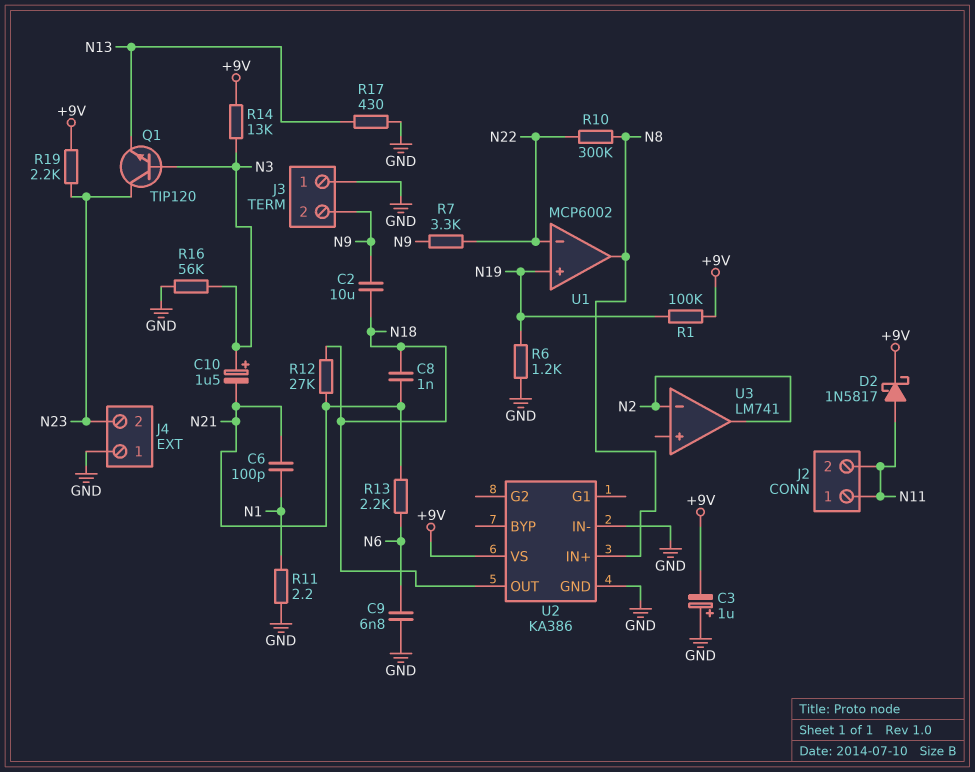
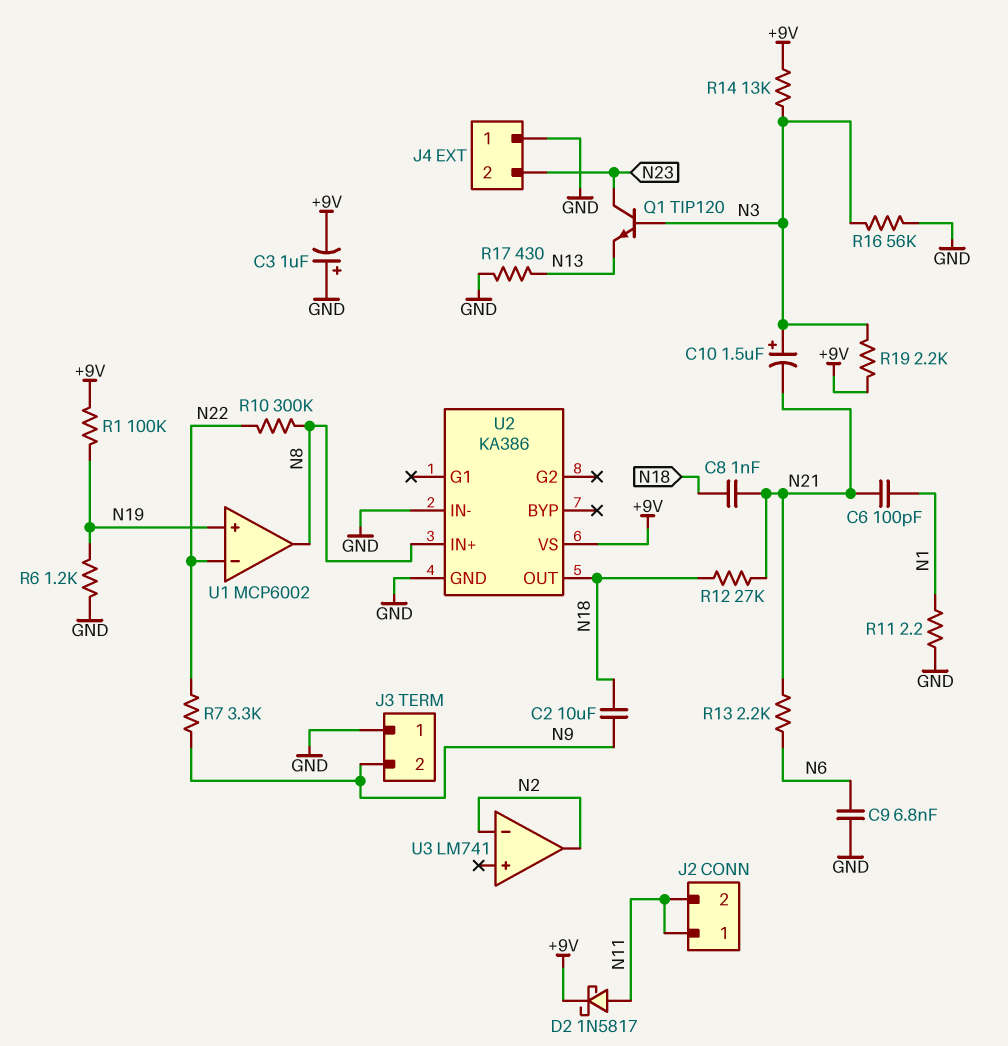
R19: 2.2k (+9V, N23) -> 2.2k (+9V, N3)

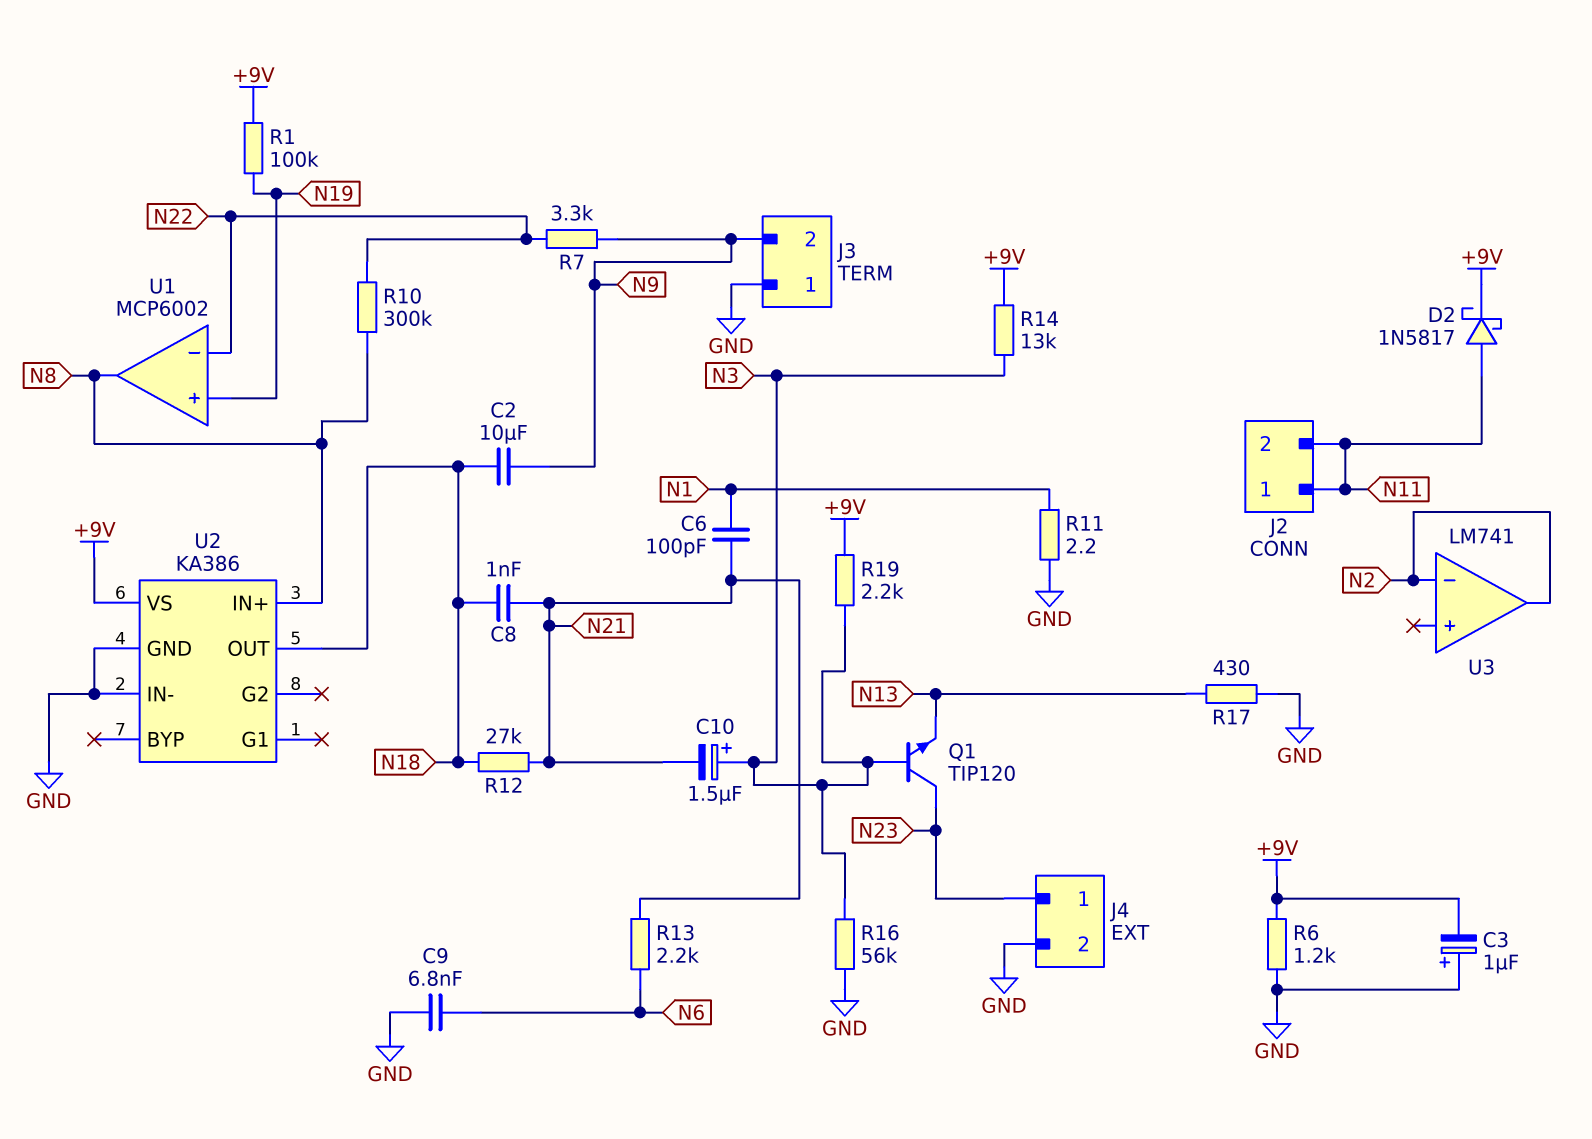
J4 pin 1: GND -> N23
J4 pin 2: N23 -> GND
R6: 1.2k (GND, N19) -> 1.2k (+9V, GND)

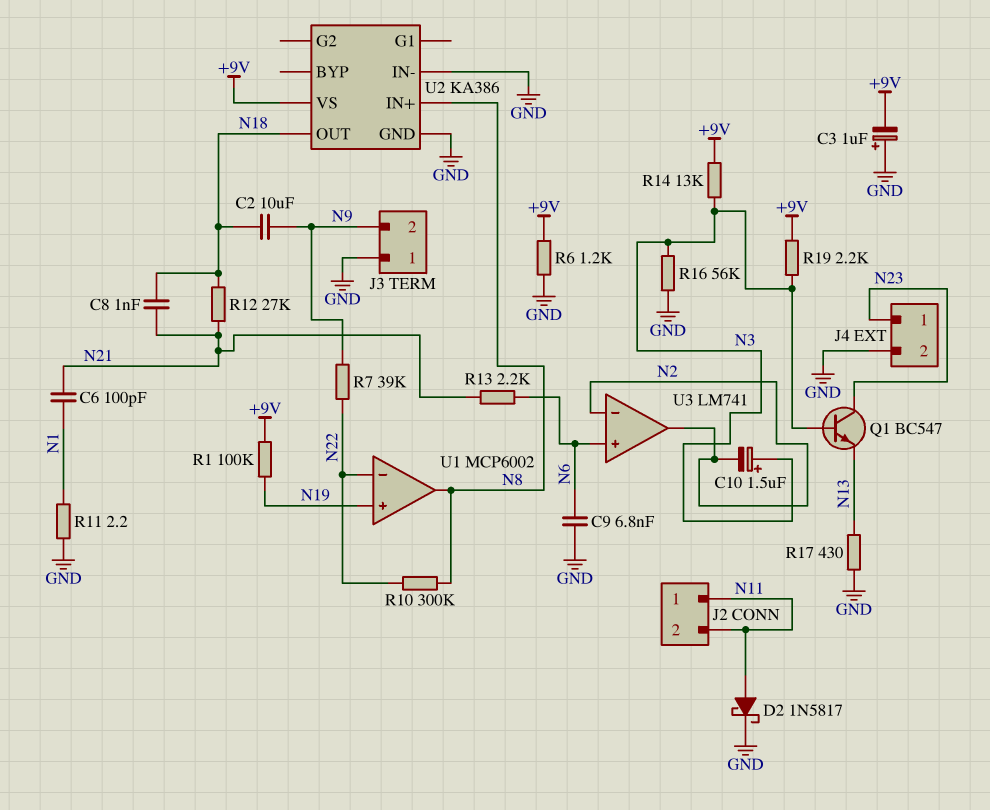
C10: 1.5uF (plus N3, minus N21) -> 1.5uF (plus N3, minus N2)
D2: schottky 1N5817 (A N11, K +9V) -> schottky 1N5817 (A N11, K GND)
Q1: NPN TIP120 (B N3, C N23, E N13) -> NPN BC547 (B N3, C N23, E N13)
R7: 3.3k (N9, N22) -> 39k (N9, N22)
U3 pin in+: none -> N6

